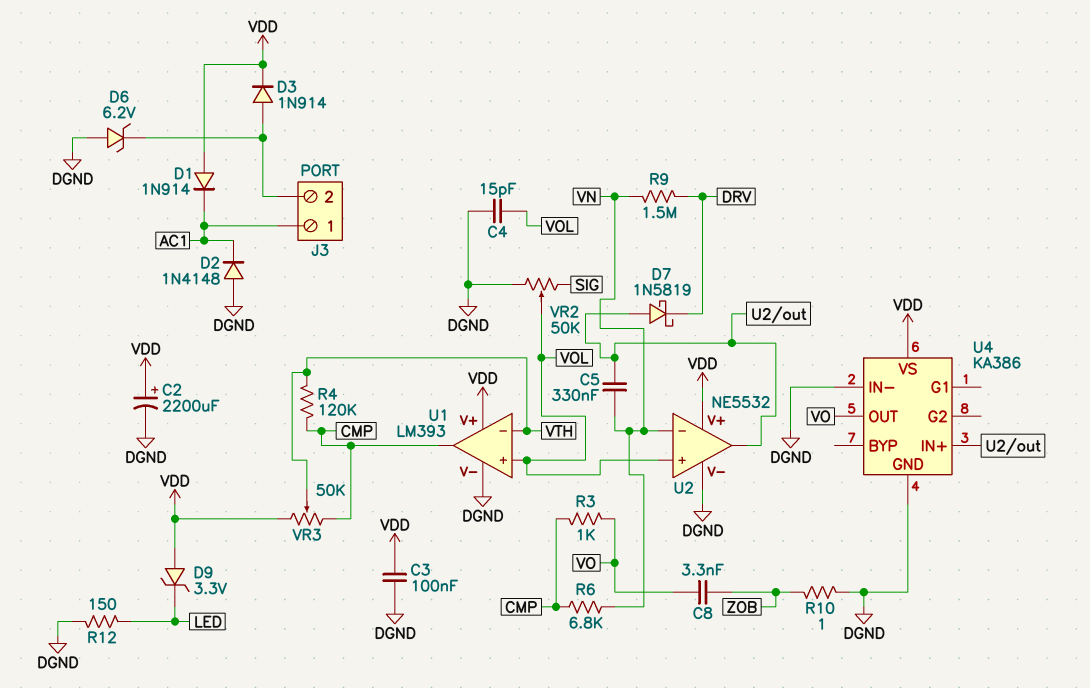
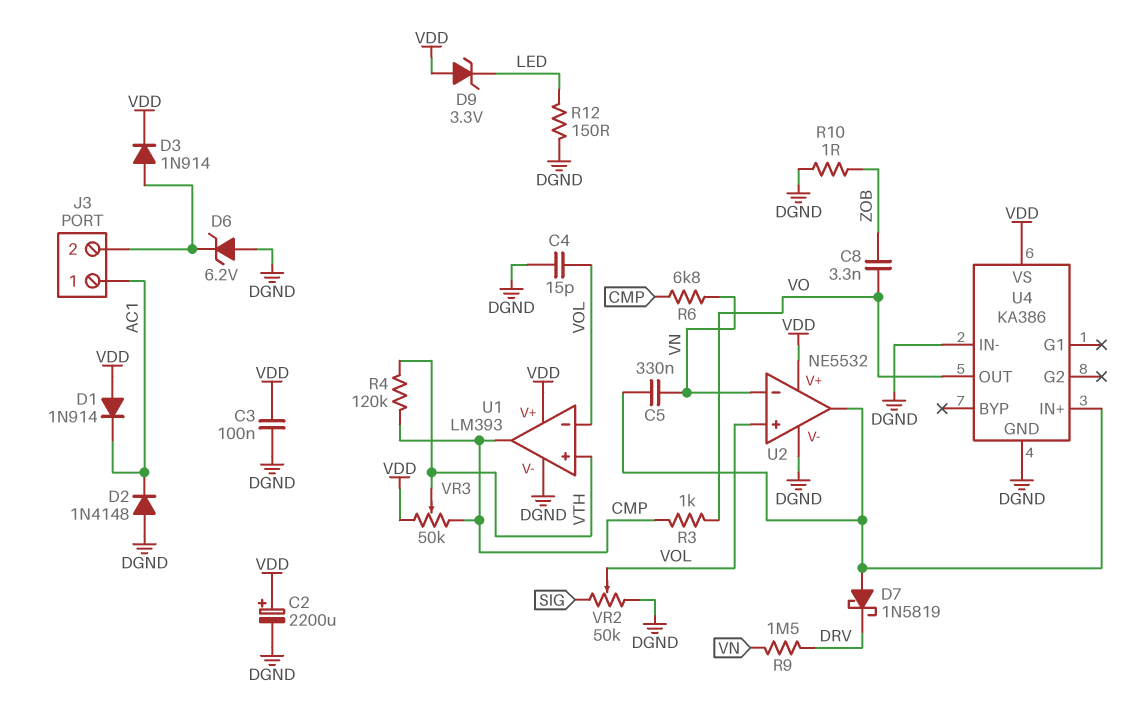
U1 pin in+: VOL -> VTH
U1 pin in-: VTH -> VOL

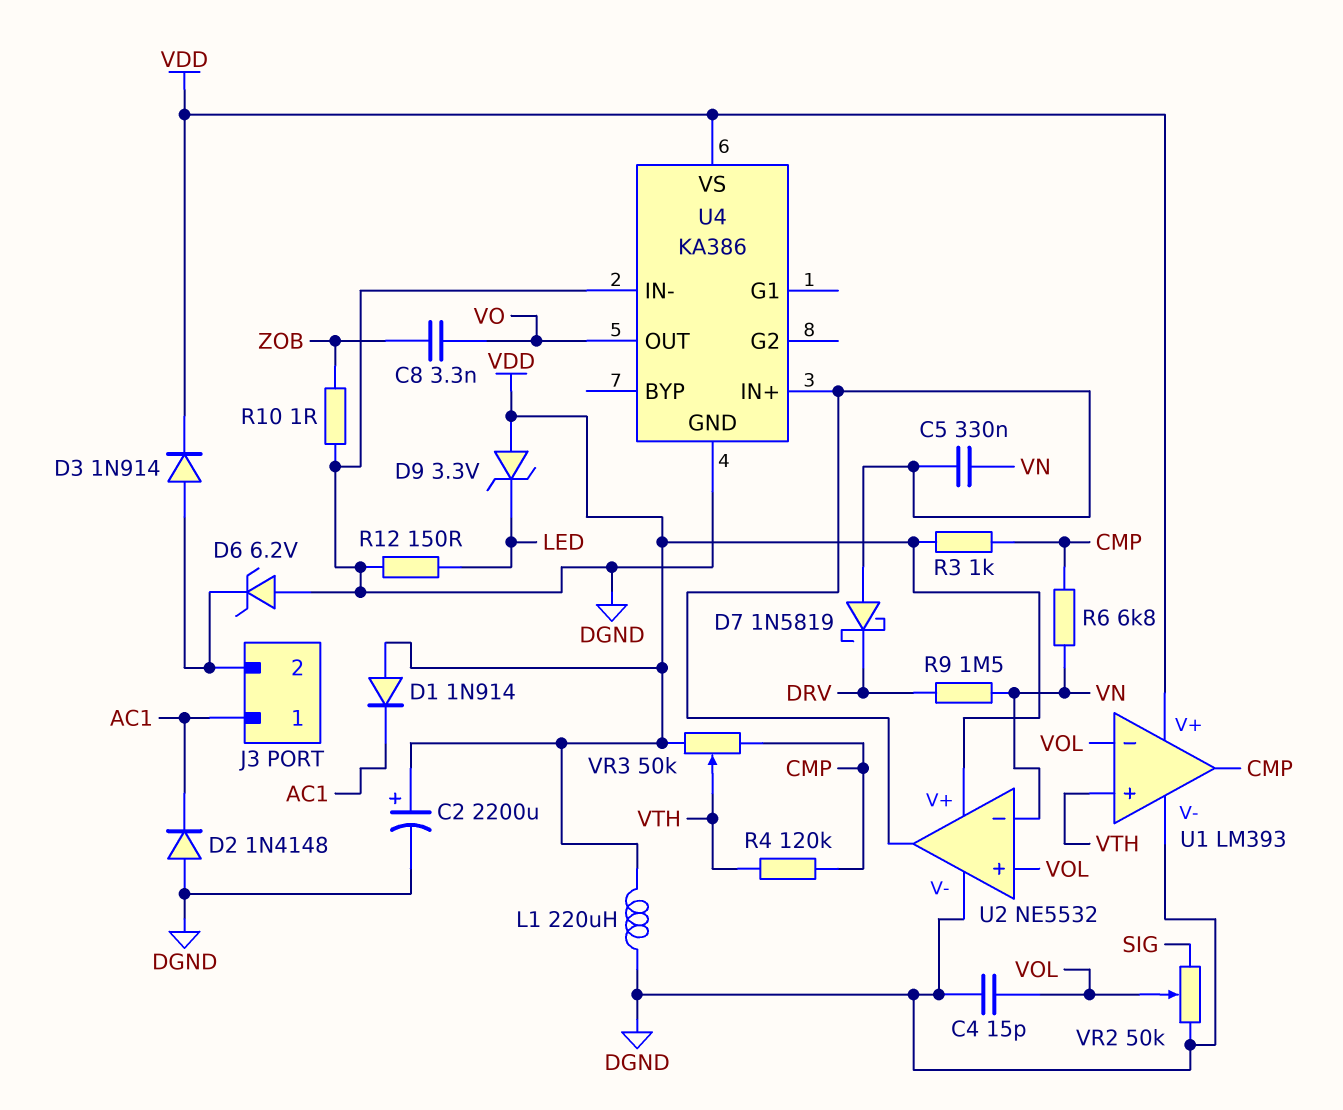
C3: 100nF (DGND, VDD) -> none
L1: none -> 220uH (DGND, VDD)
R3: 1k (CMP, VO) -> 1k (CMP, VDD)

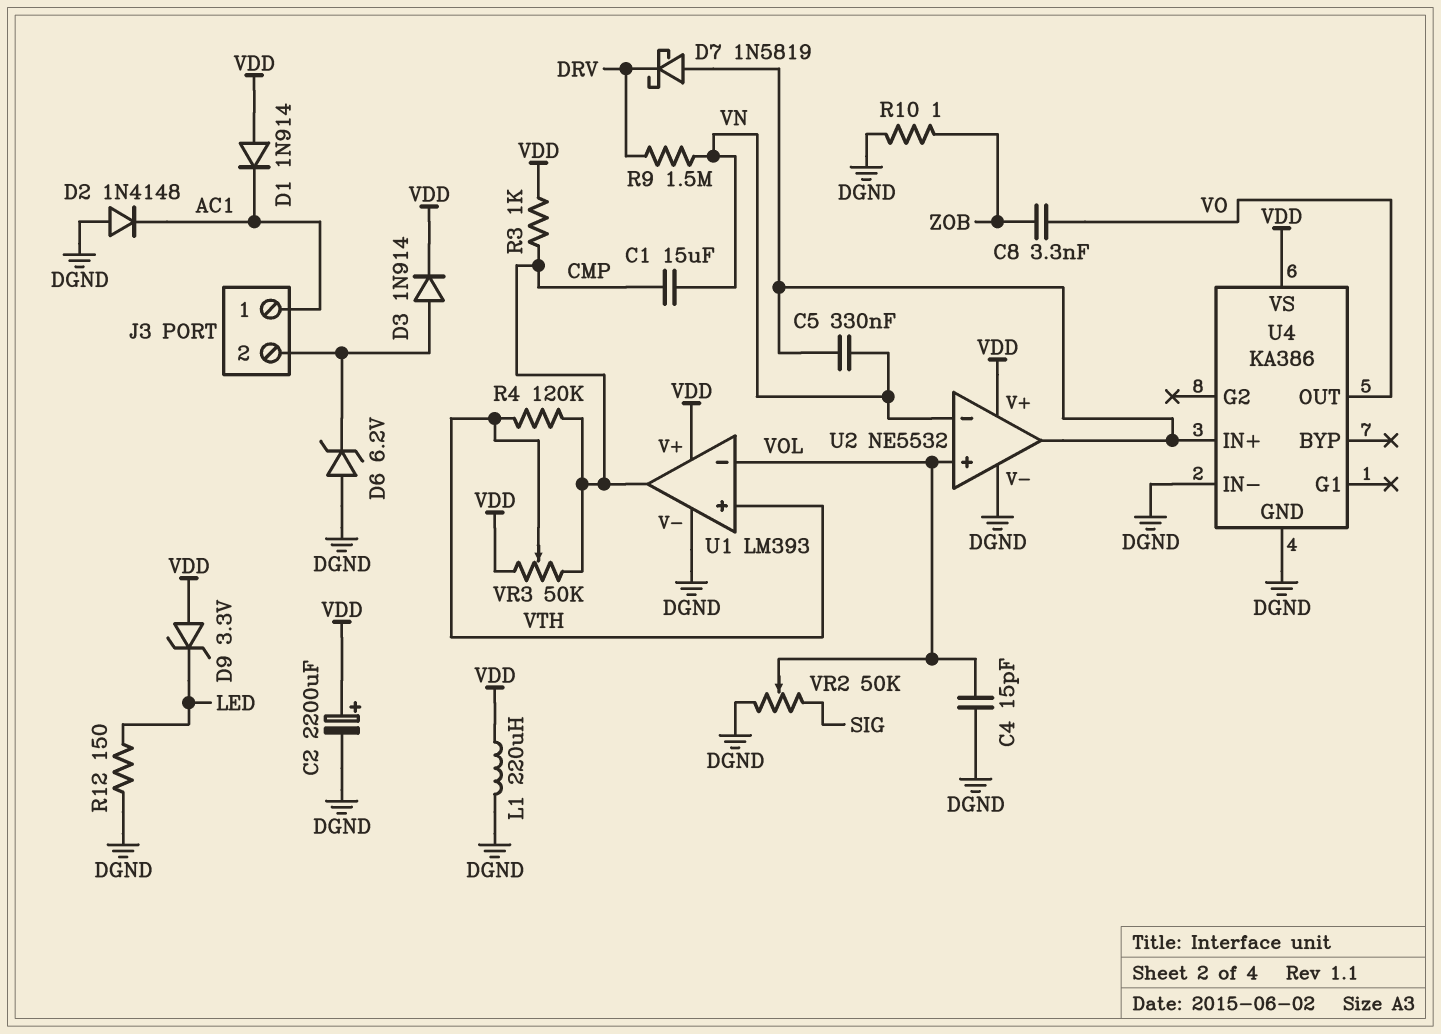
C1: none -> 15uF (CMP, VN)
R6: 6.8k (CMP, VN) -> none

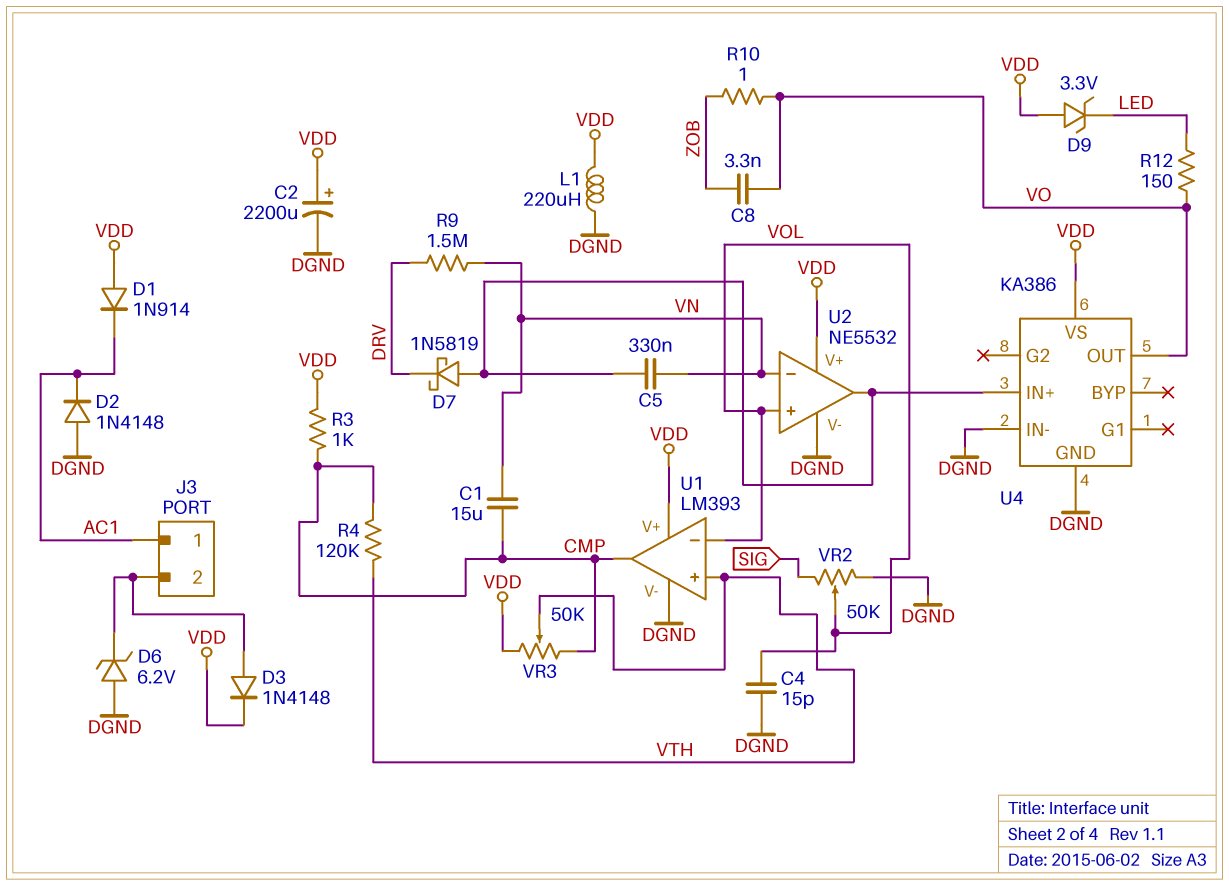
D3: diode 1N914 (A J3/2, K VDD) -> diode 1N4148 (A J3/2, K VDD)
R10: 1 (DGND, ZOB) -> 1 (VO, ZOB)
R12: 150 (DGND, LED) -> 150 (LED, VO)

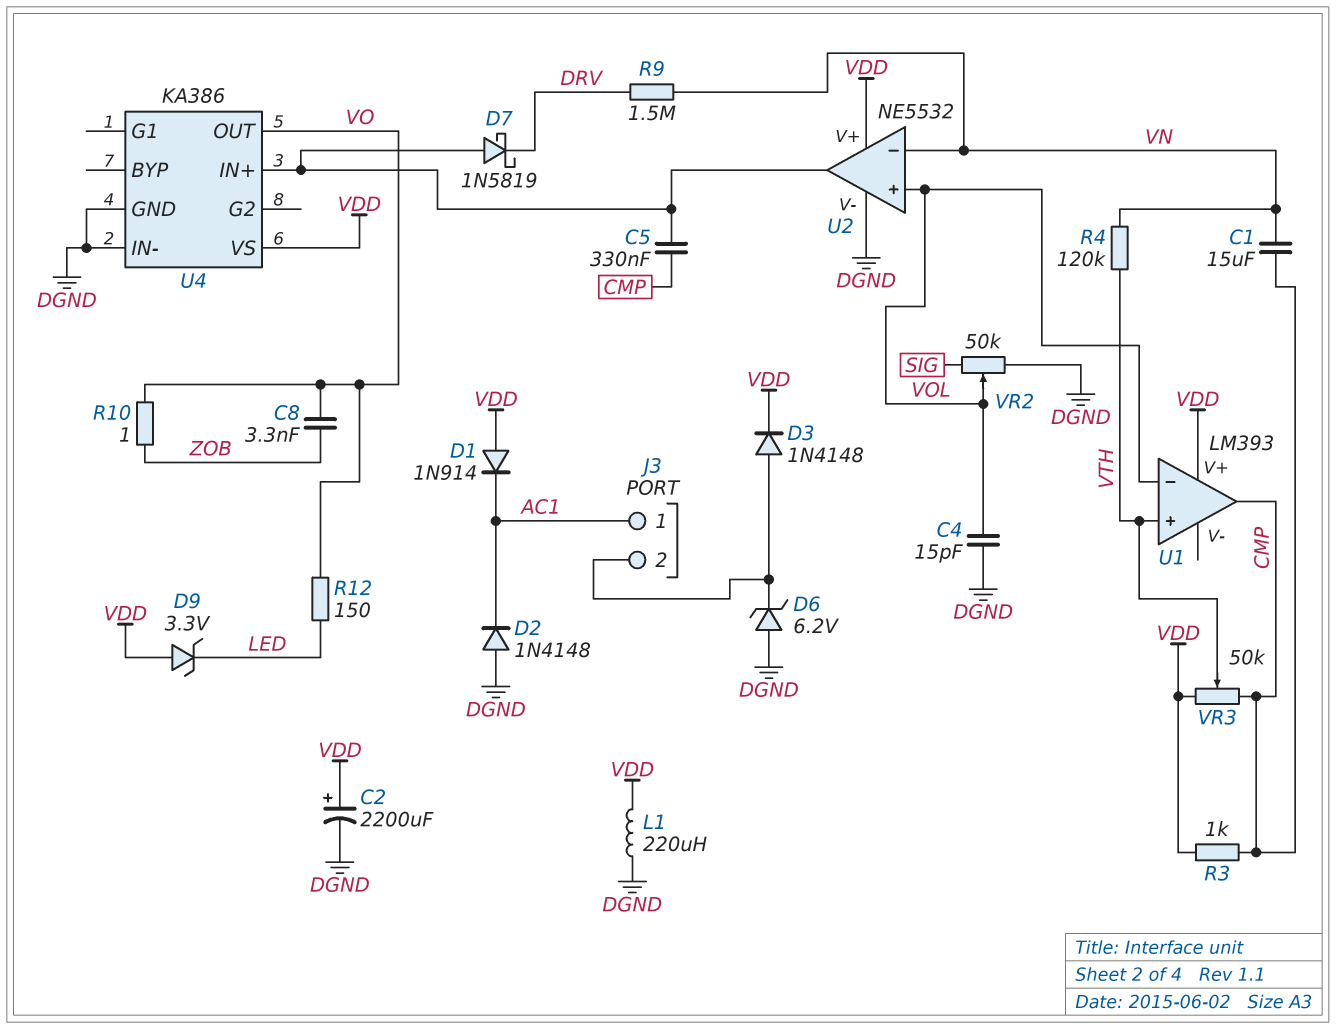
C5: 330nF (U2/out, VN) -> 330nF (CMP, U2/out)
R4: 120k (CMP, VTH) -> 120k (VN, VTH)
U1 pin V-: DGND -> none

